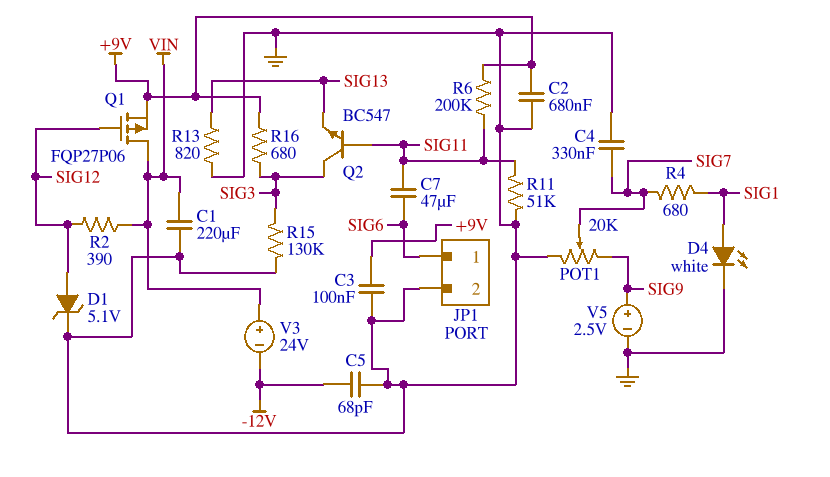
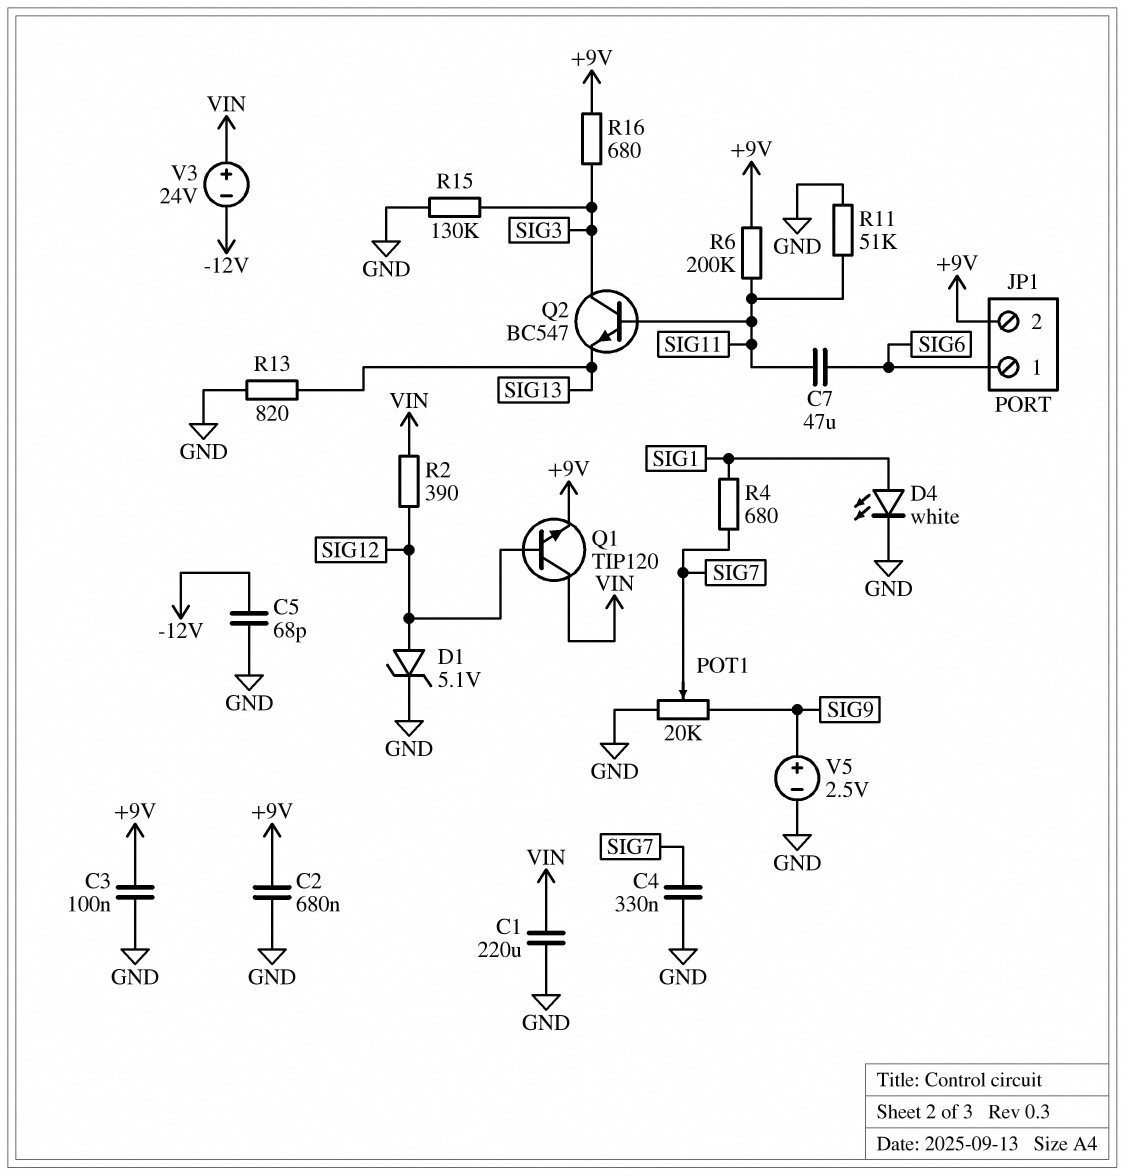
JP1 pin 2: GND -> +9V
Q1: PMOS FQP27P06 (G SIG12, D VIN, S +9V) -> NPN TIP120 (B SIG12, C VIN, E +9V)

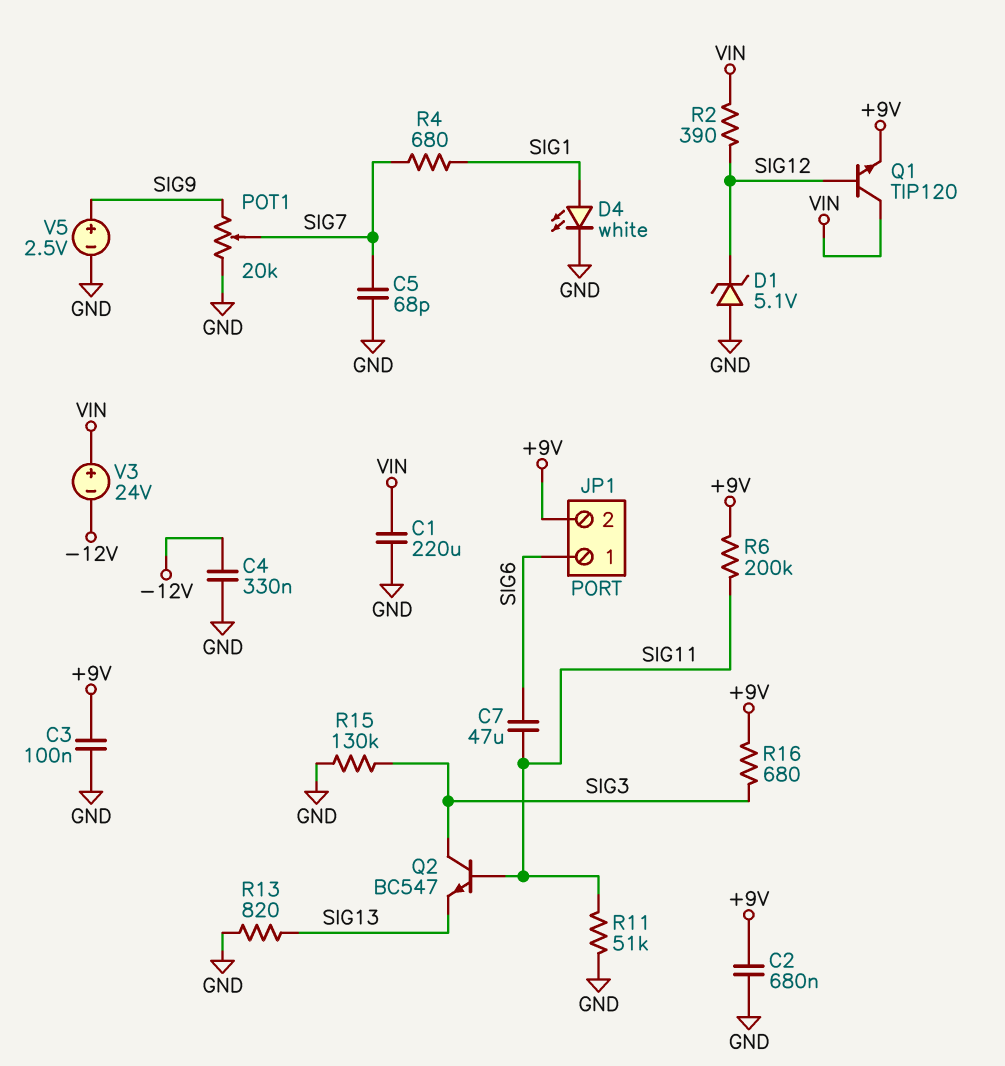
C4: 330nF (GND, SIG7) -> 330nF (-12V, GND)
C5: 68pF (-12V, GND) -> 68pF (GND, SIG7)
D1: zener 5.1V (A SIG12, K GND) -> zener 5.1V (A GND, K SIG12)

